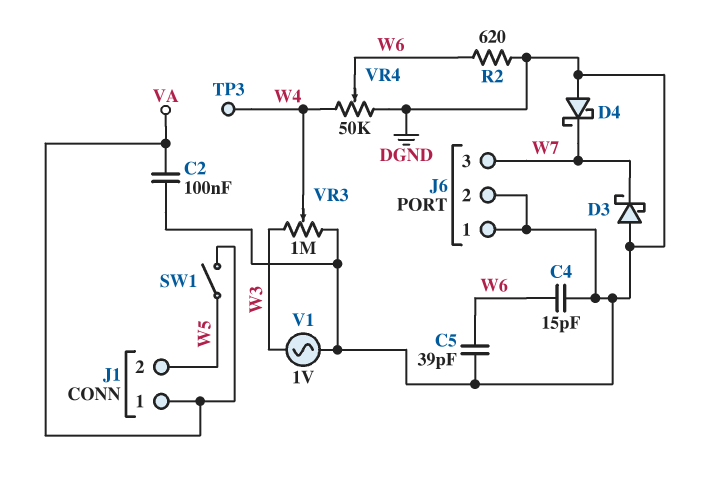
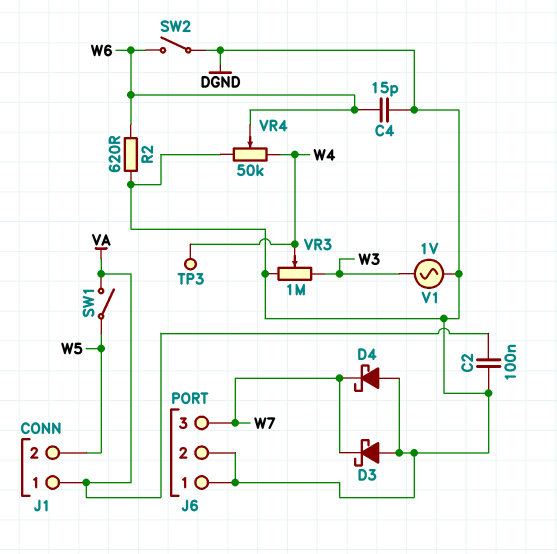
C5: 39pF (DGND, W6) -> none
SW2: none -> switch (DGND, W6)

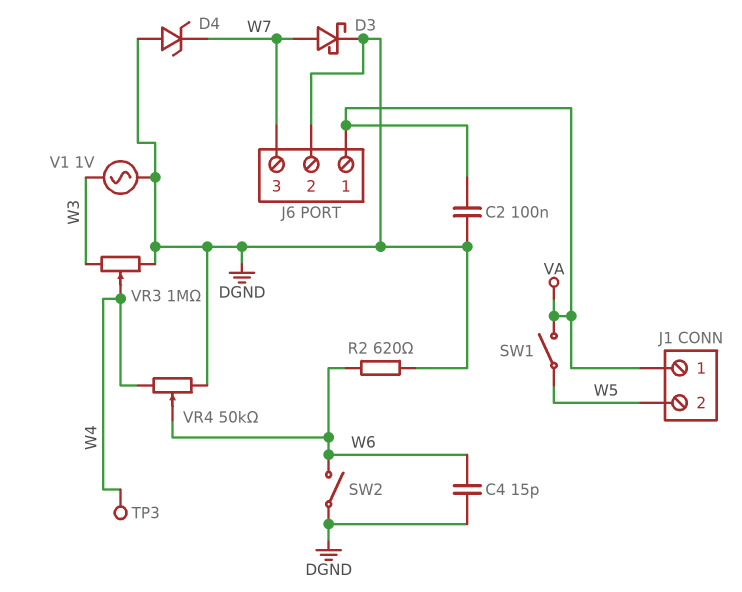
D3: schottky (A DGND, K W7) -> schottky (A W7, K DGND)
D4: schottky (A DGND, K W7) -> zener (A DGND, K W7)
J6 pin 1: DGND -> VA

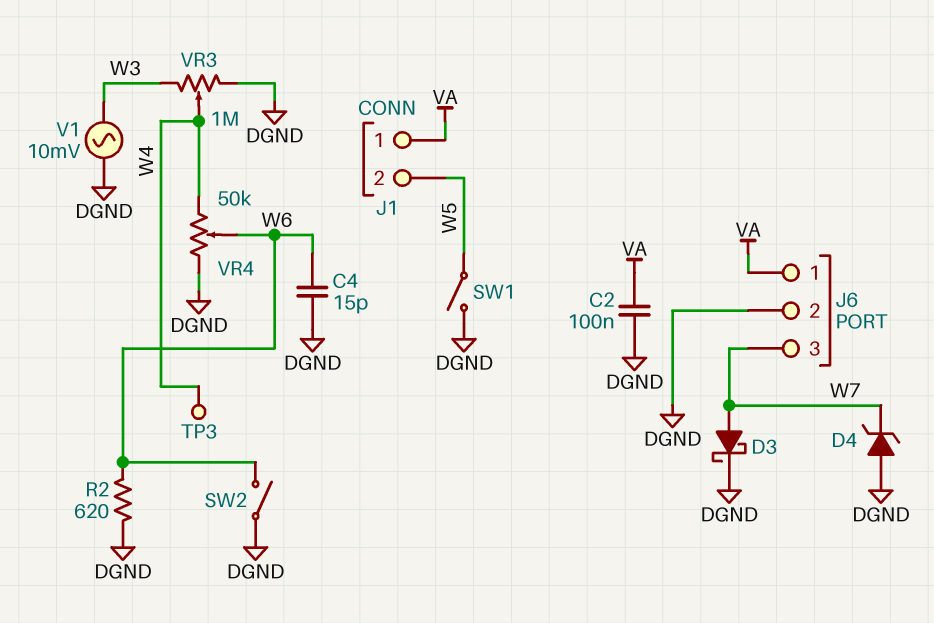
SW1: switch (VA, W5) -> switch (DGND, W5)
V1: AC 1V (DGND, W3) -> AC 10mV (DGND, W3)

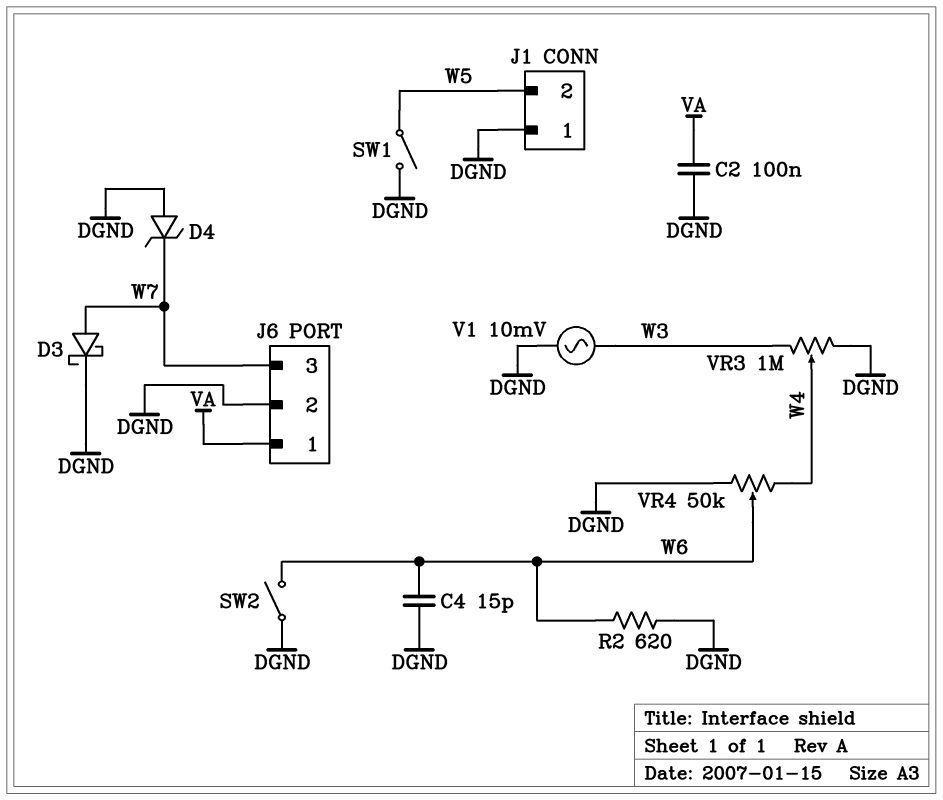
J1 pin 1: VA -> DGND
TP3: test point (W4) -> none

